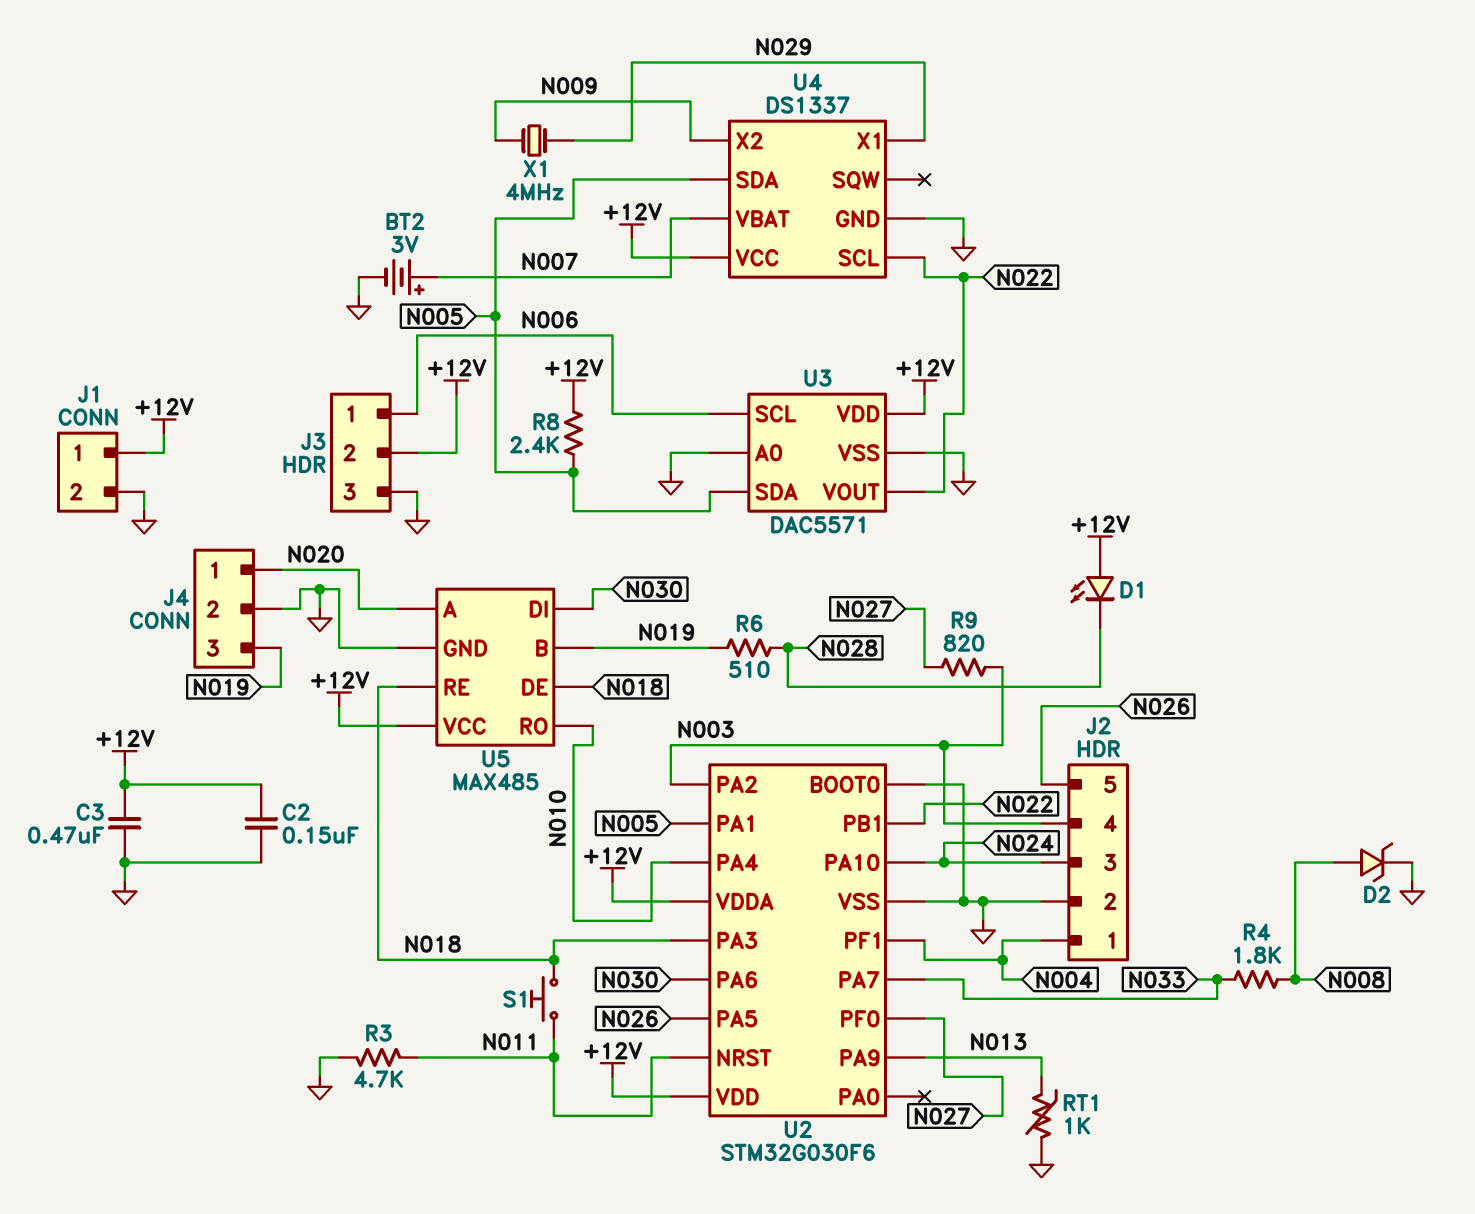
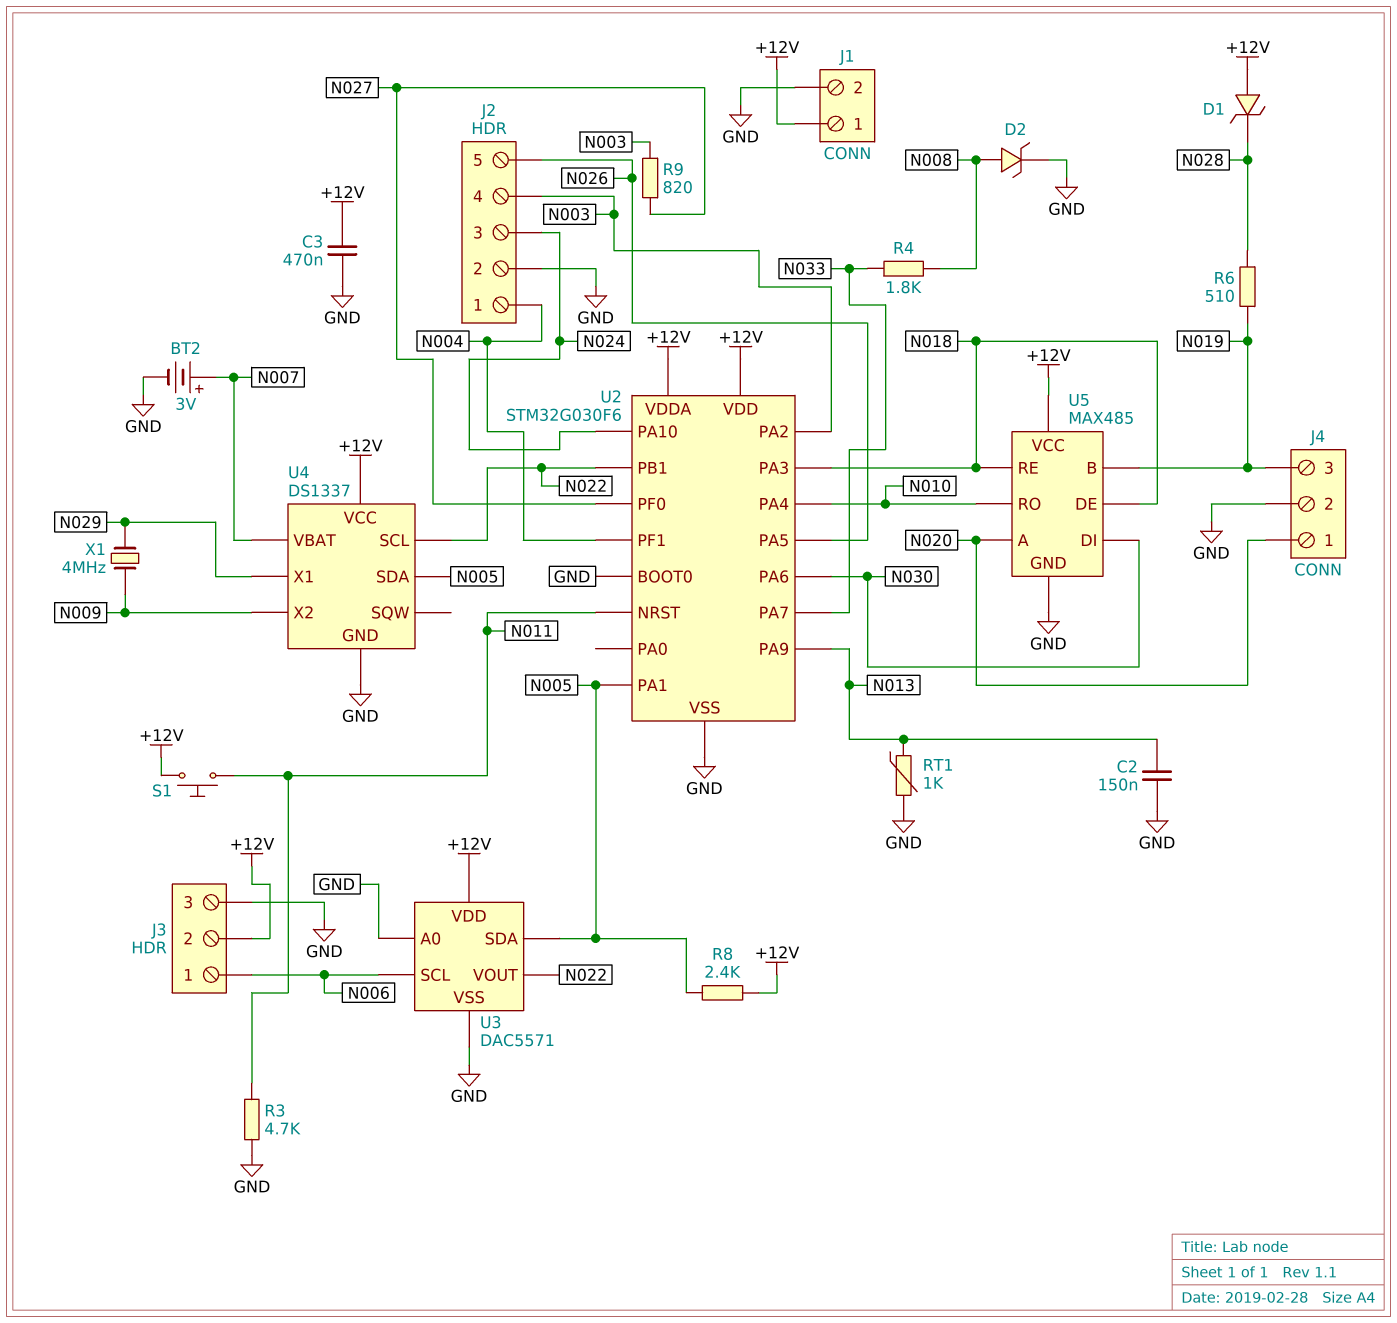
C2: 150nF (+12V, GND) -> 150nF (GND, N013)
D1: LED (A +12V, K N028) -> zener (A +12V, K N028)
S1: button (N011, N018) -> button (+12V, N011)

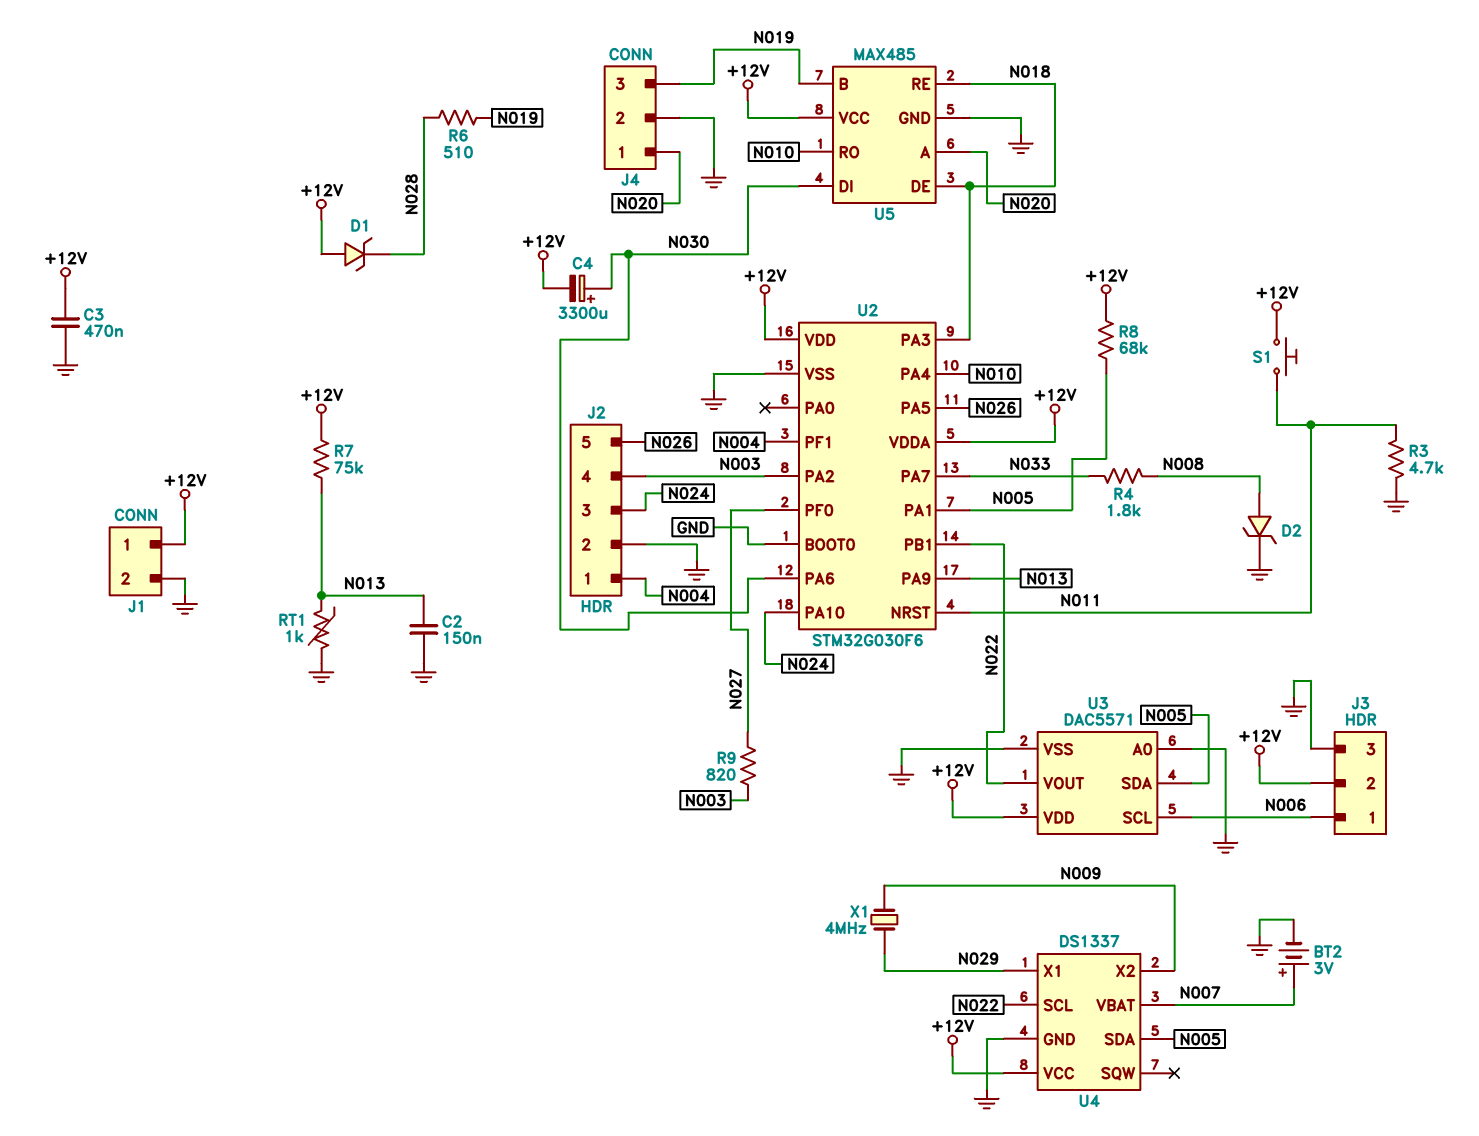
C4: none -> 3300uF (plus N030, minus +12V)
R7: none -> 75k (+12V, N013)
R8: 2.4k (+12V, N005) -> 68k (+12V, N005)

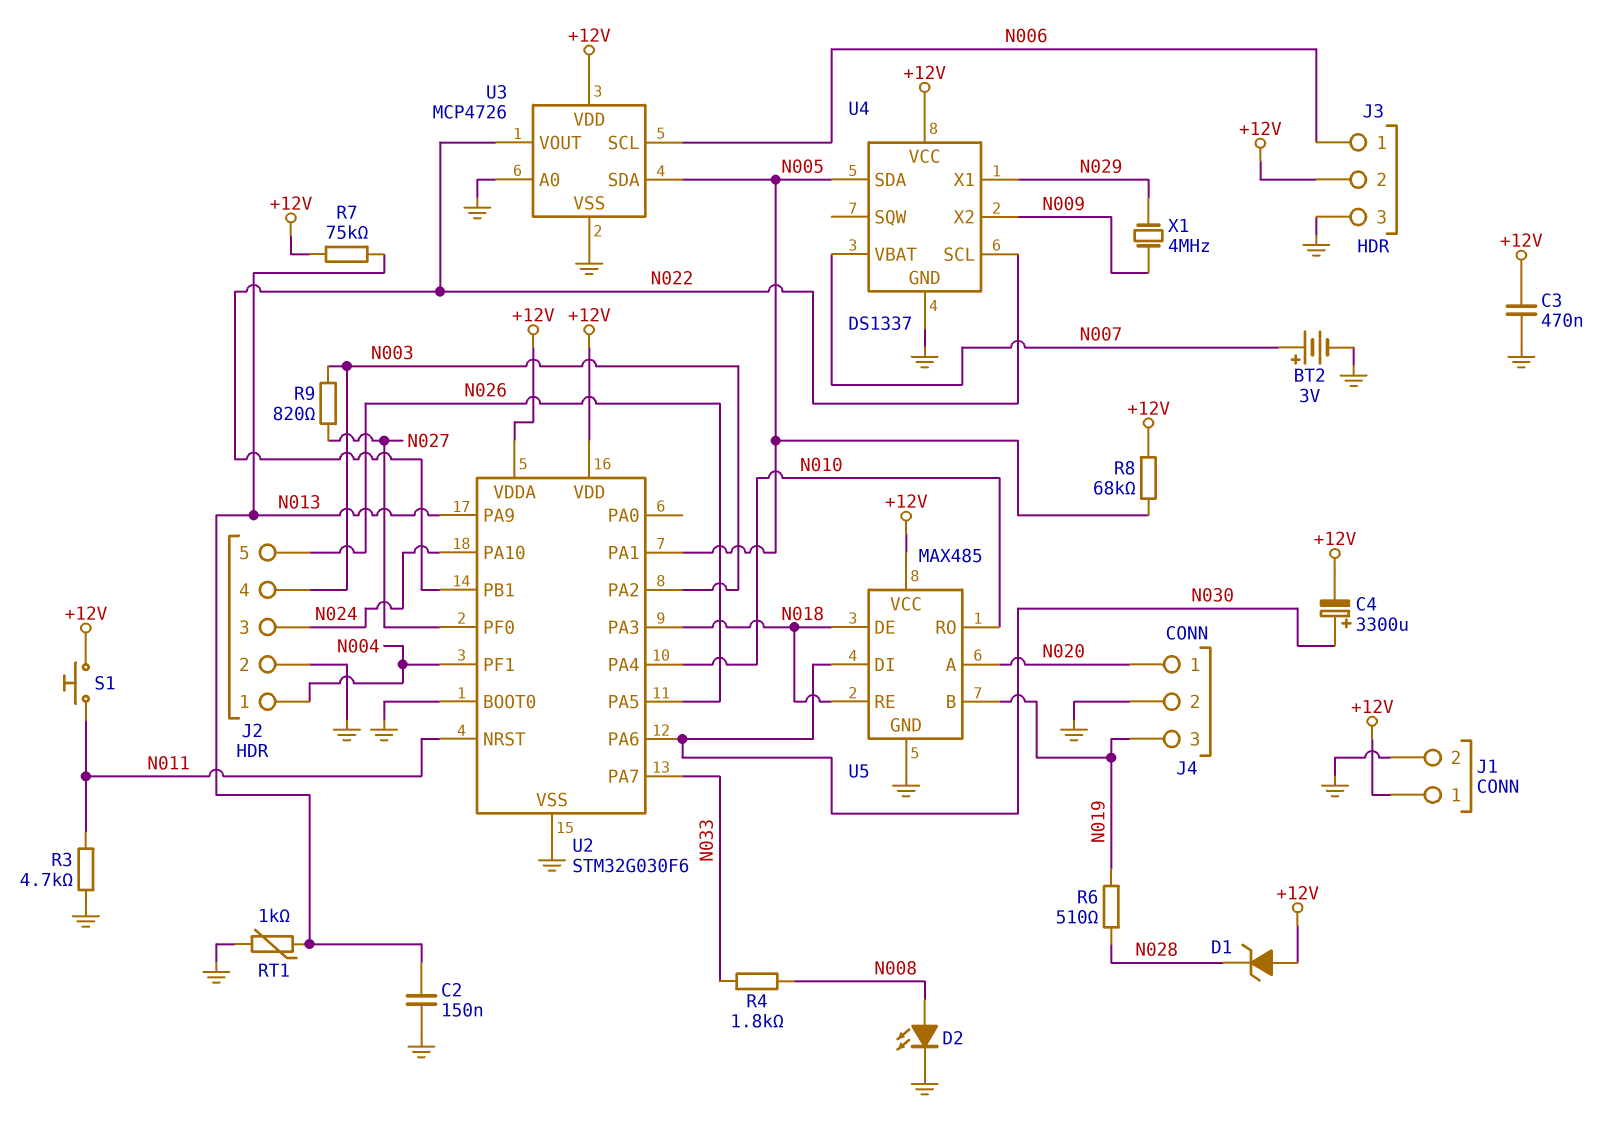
D2: zener (A N008, K GND) -> LED (A N008, K GND)
U3: DAC5571 -> MCP4726

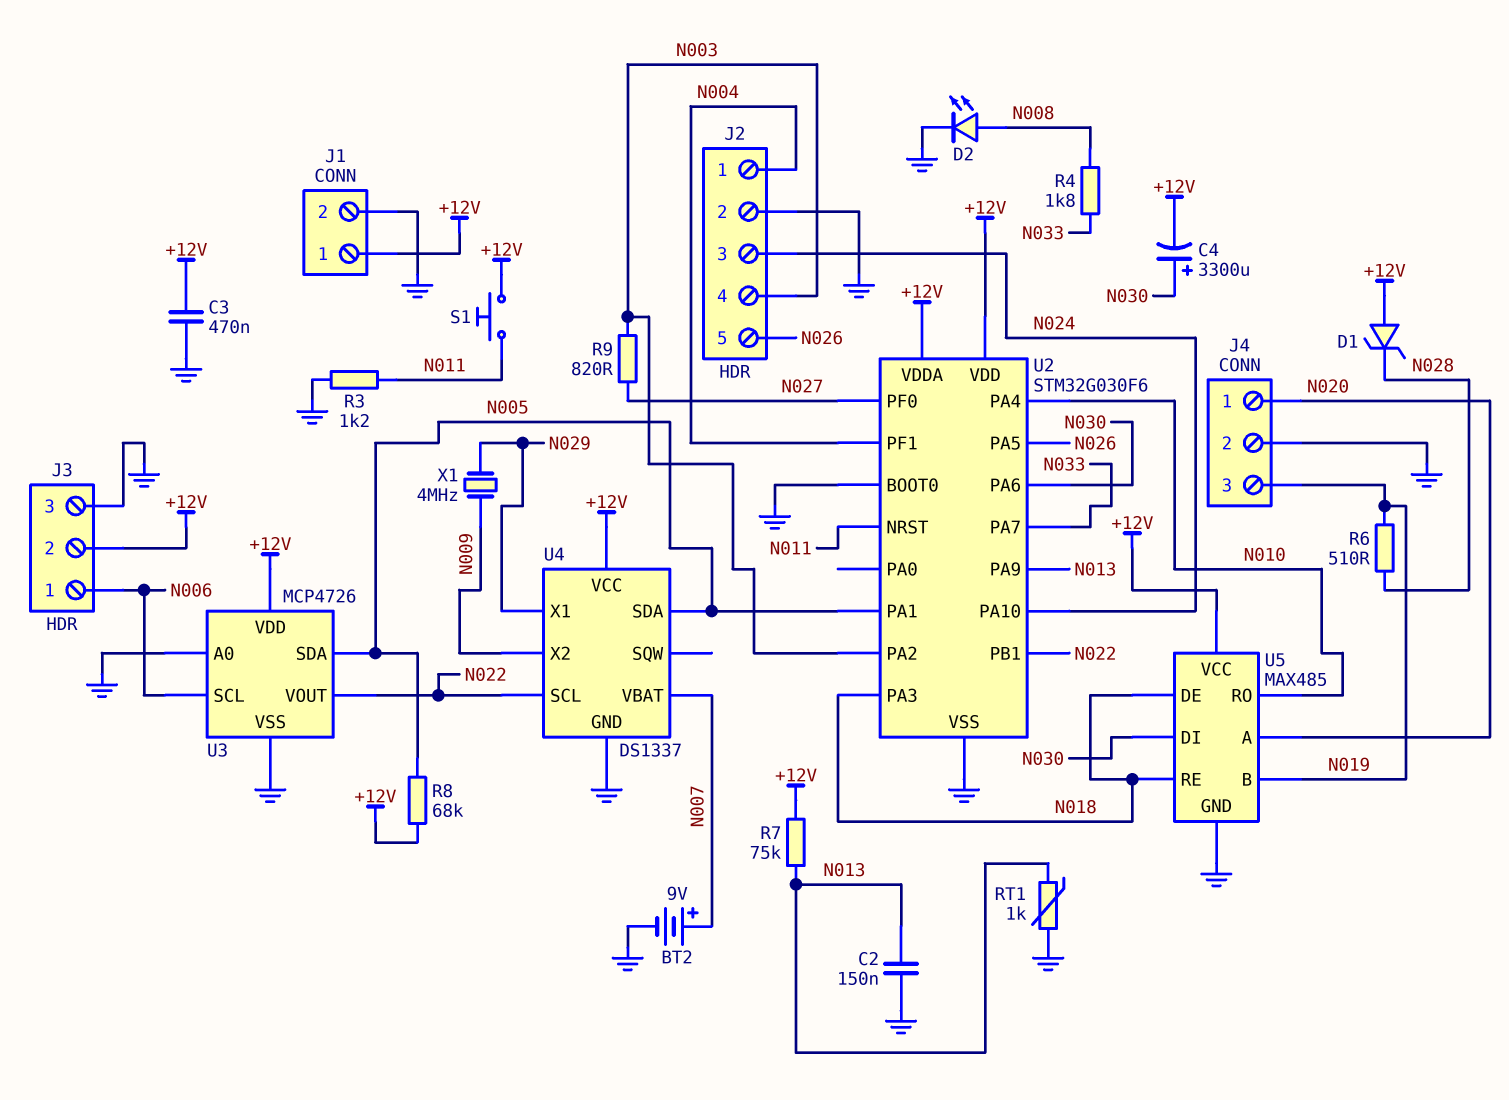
BT2: 3V (plus N007, minus GND) -> 9V (plus N007, minus GND)
R3: 4.7k (GND, N011) -> 1.2k (GND, N011)

